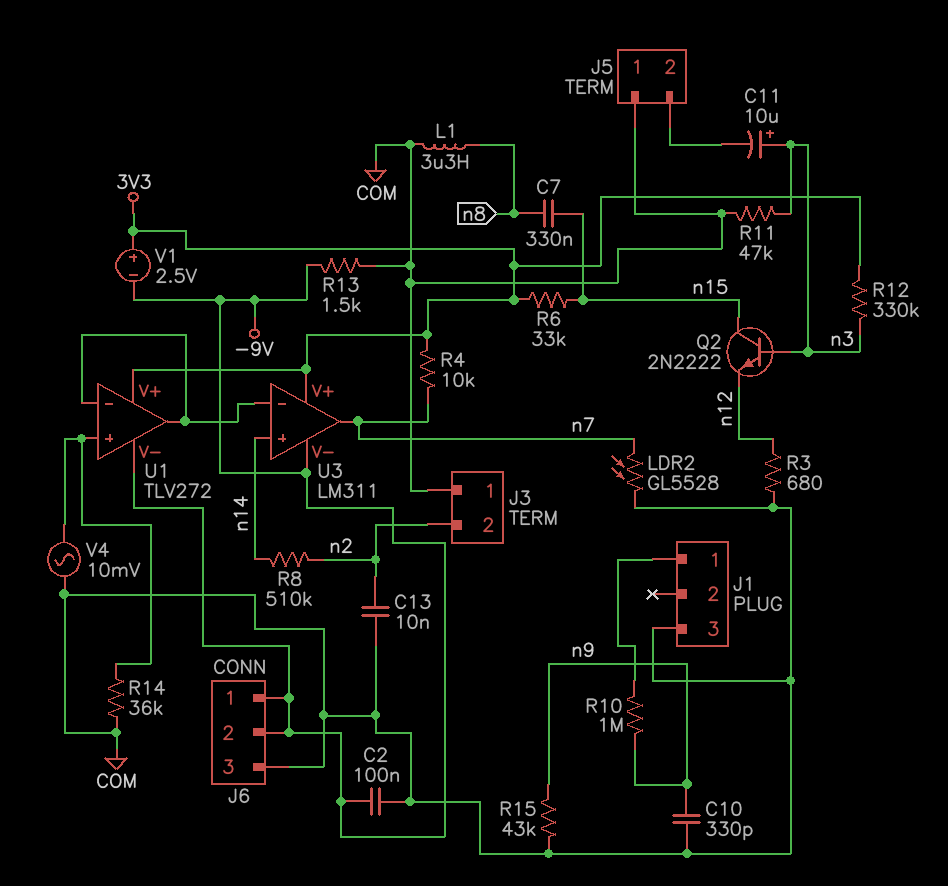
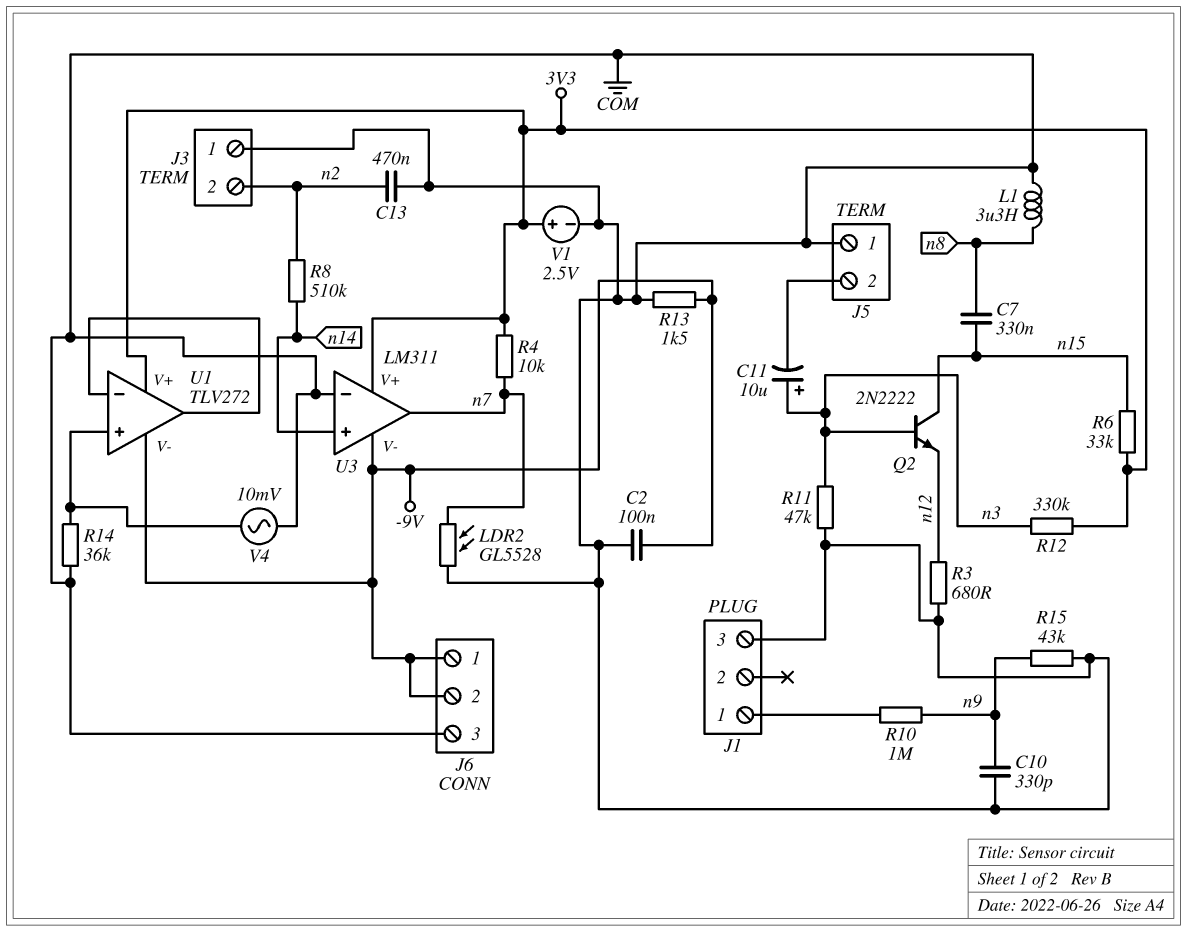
C13: 10nF (COM, n2) -> 470nF (COM, n2)
U3 pin in-: U1/in- -> COM
V1: 2.5V (plus 3V3, minus -9V) -> 2.5V (plus 3V3, minus COM)

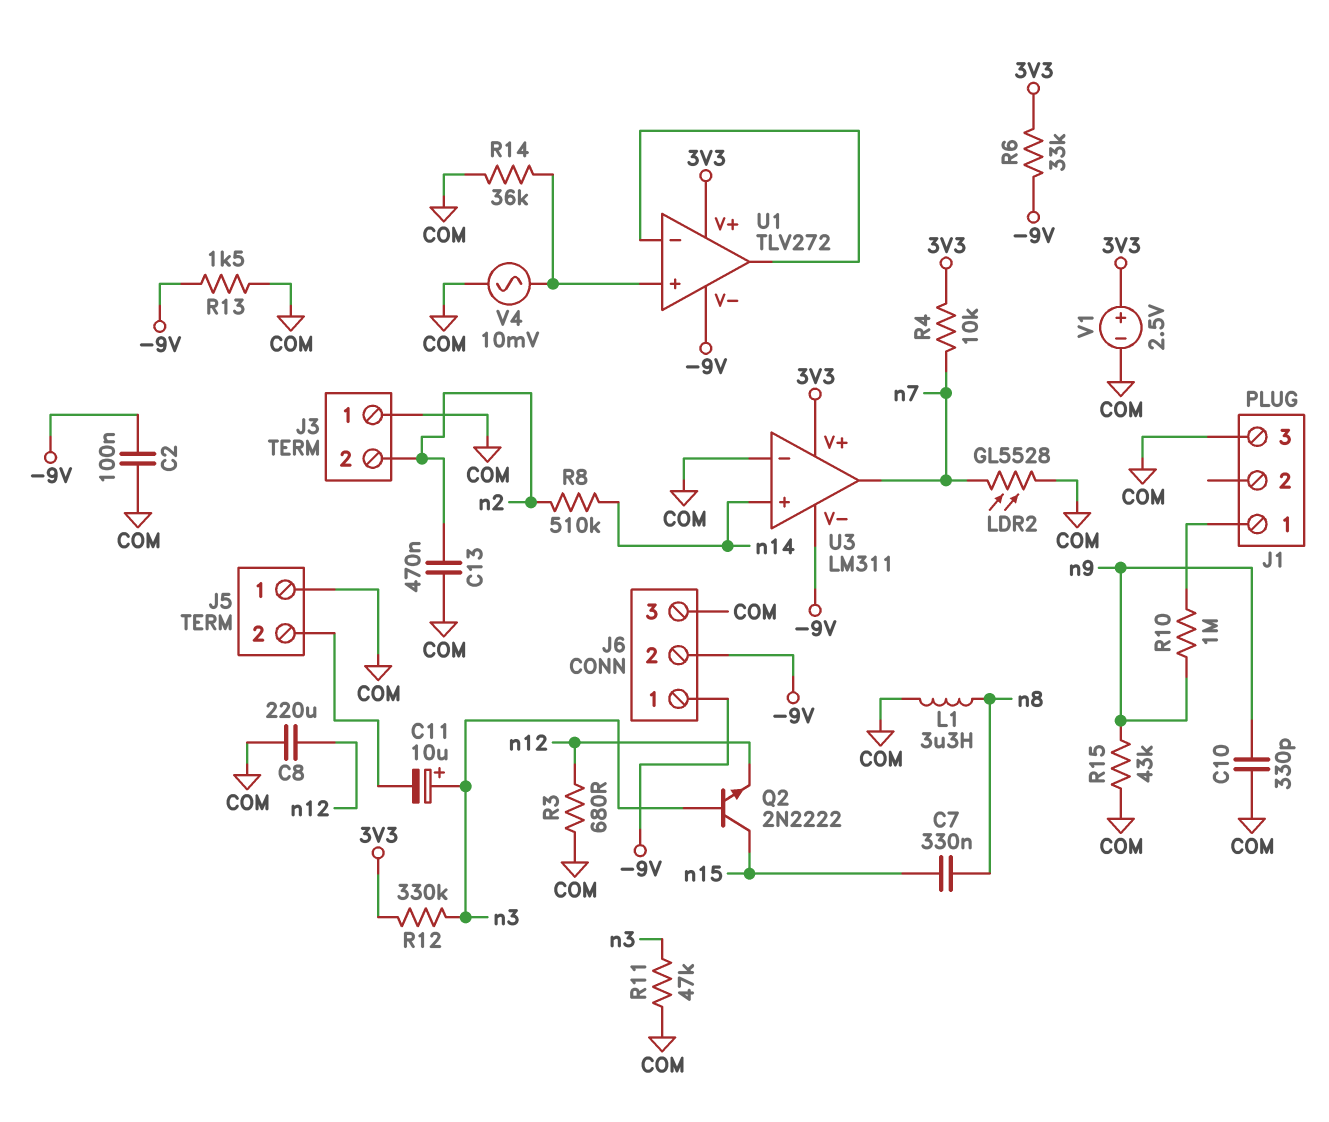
C8: none -> 220uF (COM, n12)
R6: 33k (3V3, n15) -> 33k (-9V, 3V3)

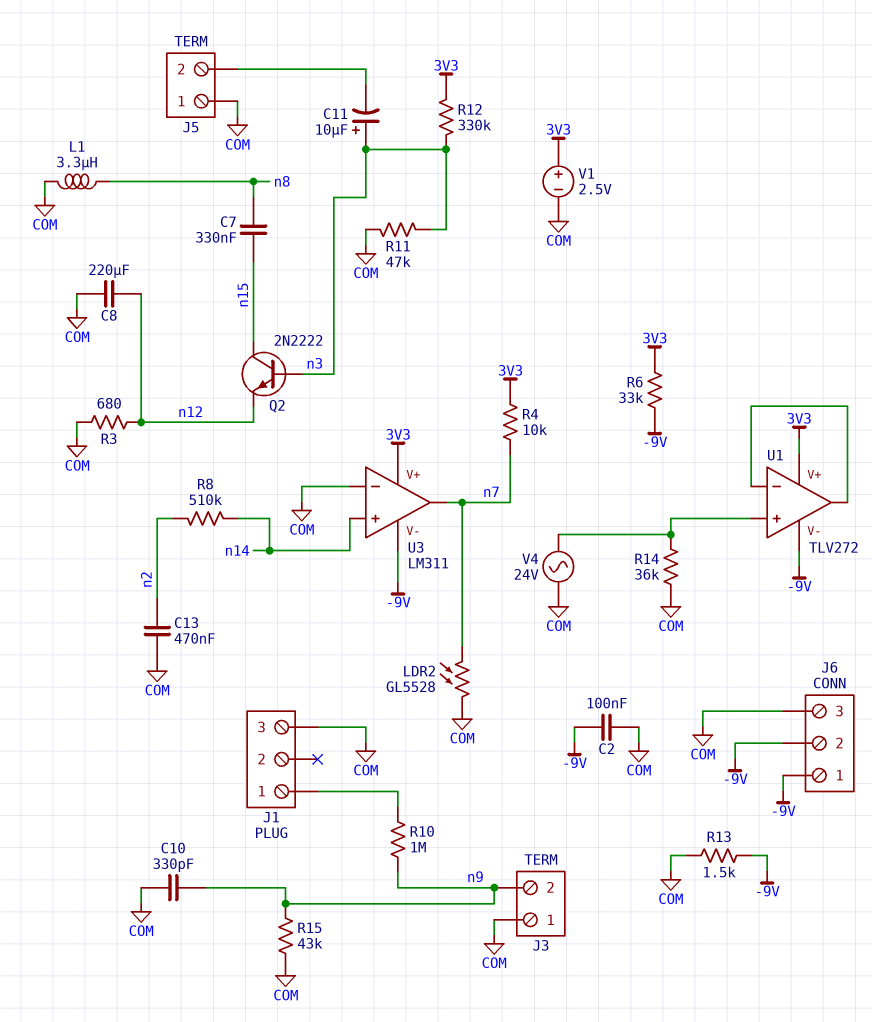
J3 pin 2: n2 -> n9
V4: AC 10mV (COM, U1/in+) -> AC 24V (COM, U1/in+)

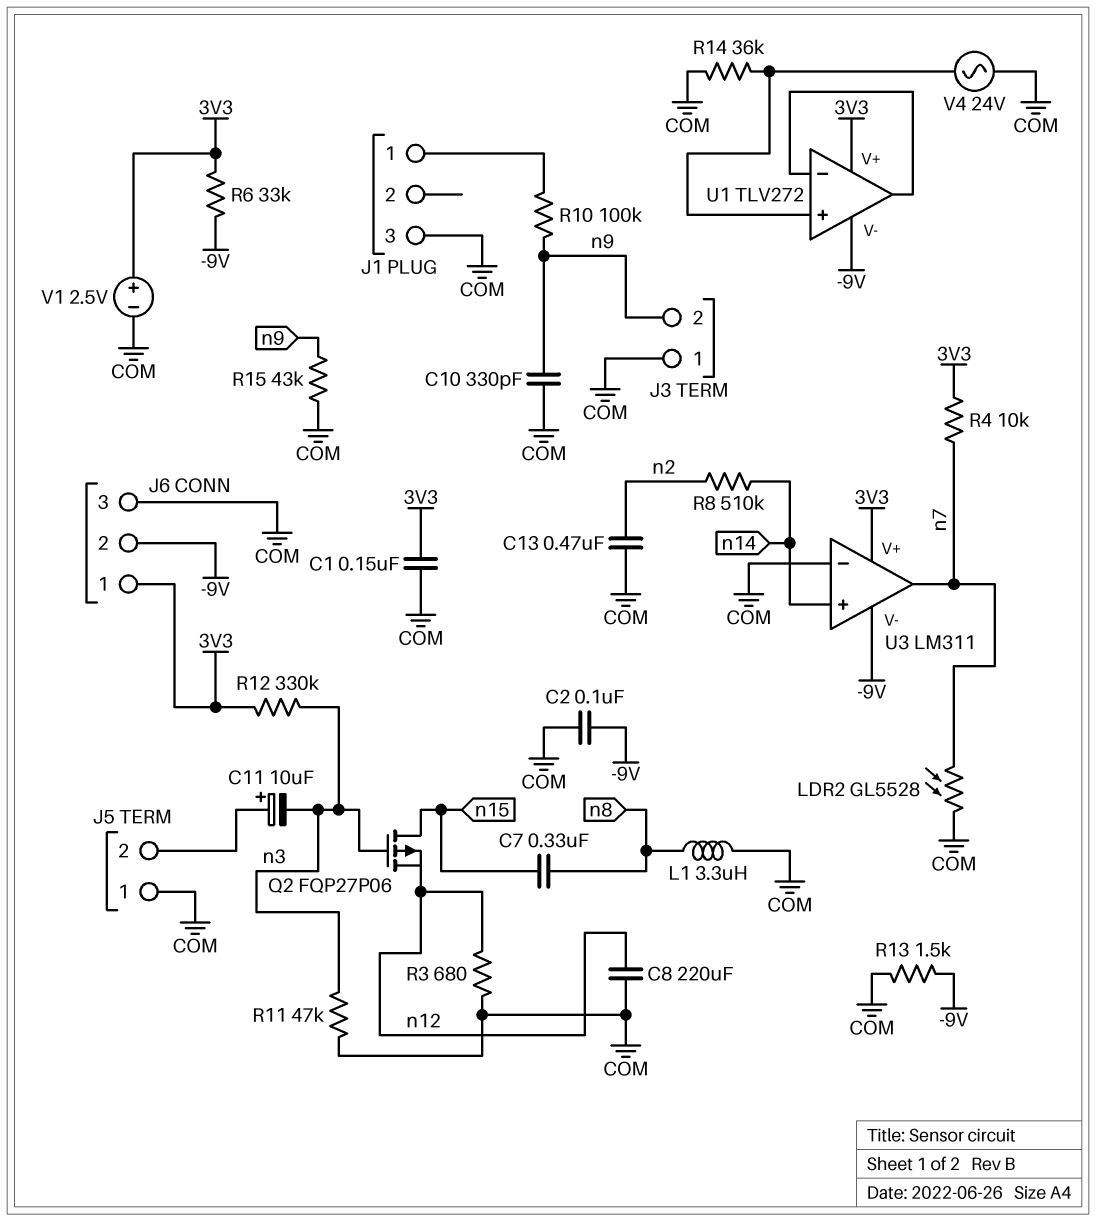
C1: none -> 150nF (3V3, COM)
C11: 10uF (plus n3, minus J5/2) -> 10uF (plus J5/2, minus n3)
J6 pin 1: -9V -> 3V3
Q2: NPN 2N2222 (B n3, C n15, E n12) -> PMOS FQP27P06 (G n3, D n15, S n12)
R10: 1M (J1/1, n9) -> 100k (J1/1, n9)

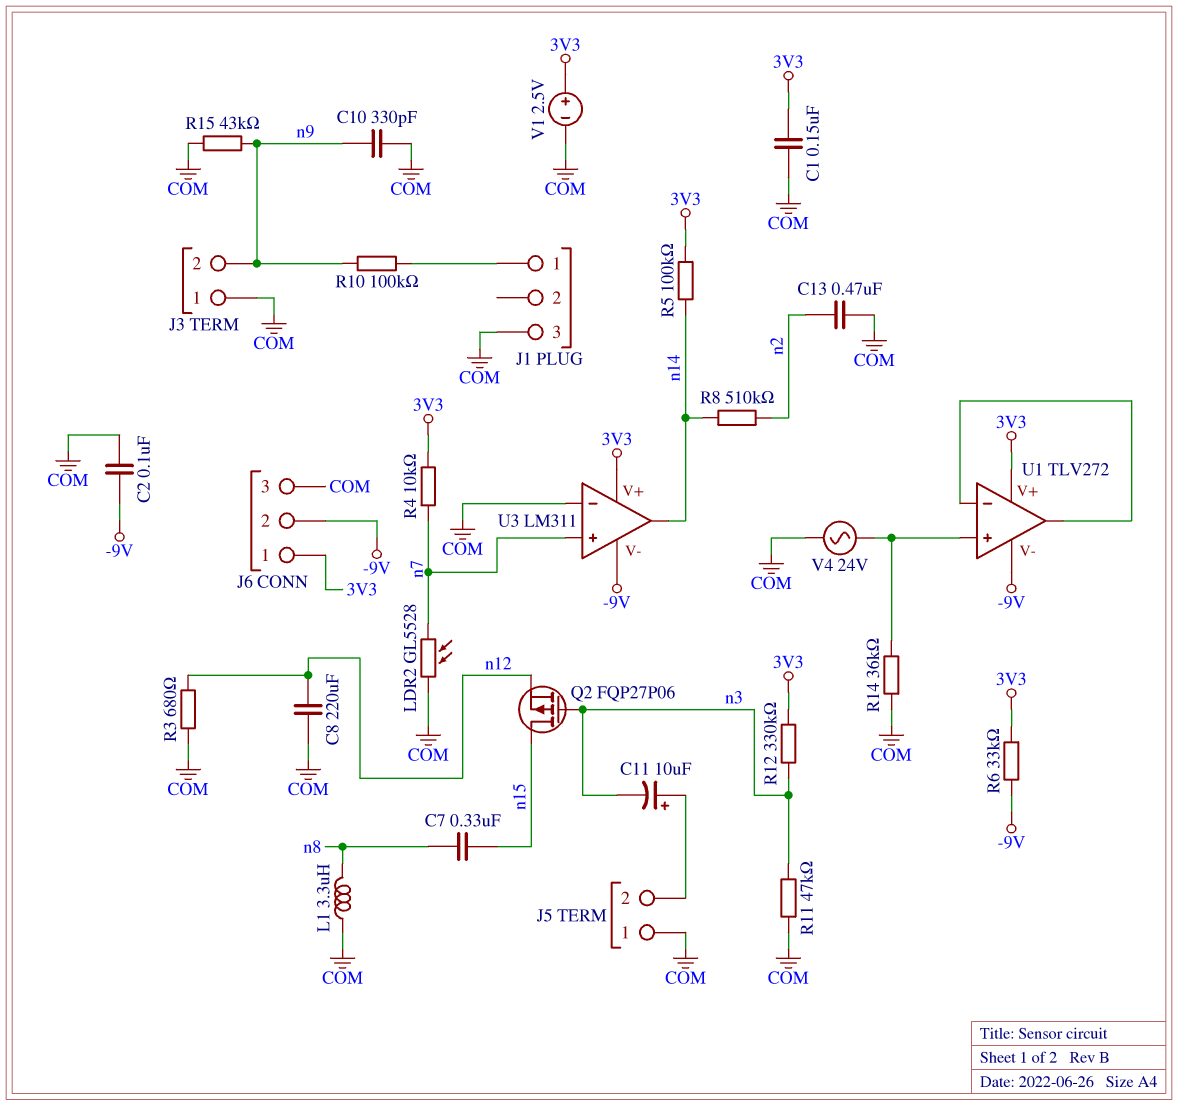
R5: none -> 100k (3V3, n14)
R13: 1.5k (-9V, COM) -> none
U3 pin in+: n14 -> n7
U3 pin out: n7 -> n14

